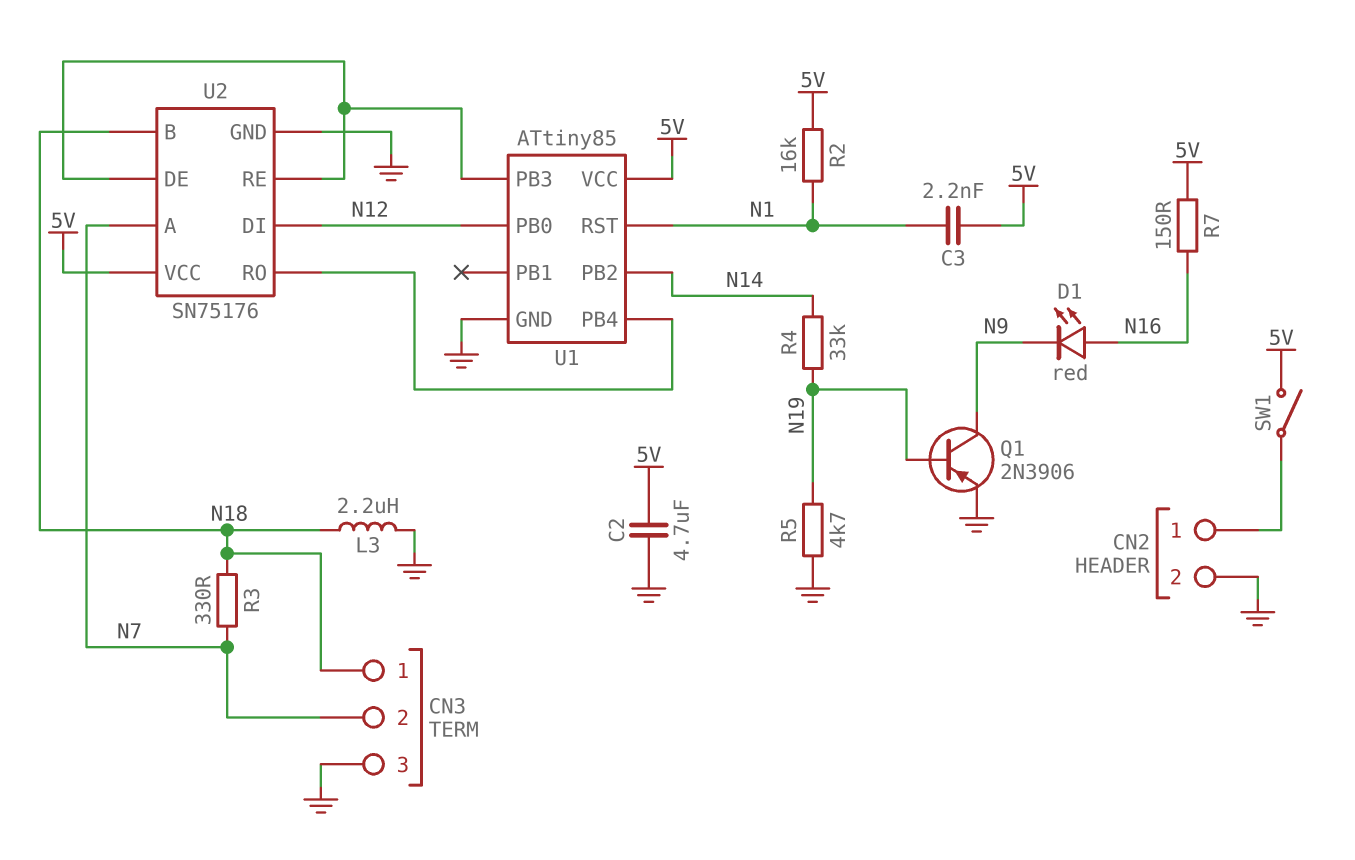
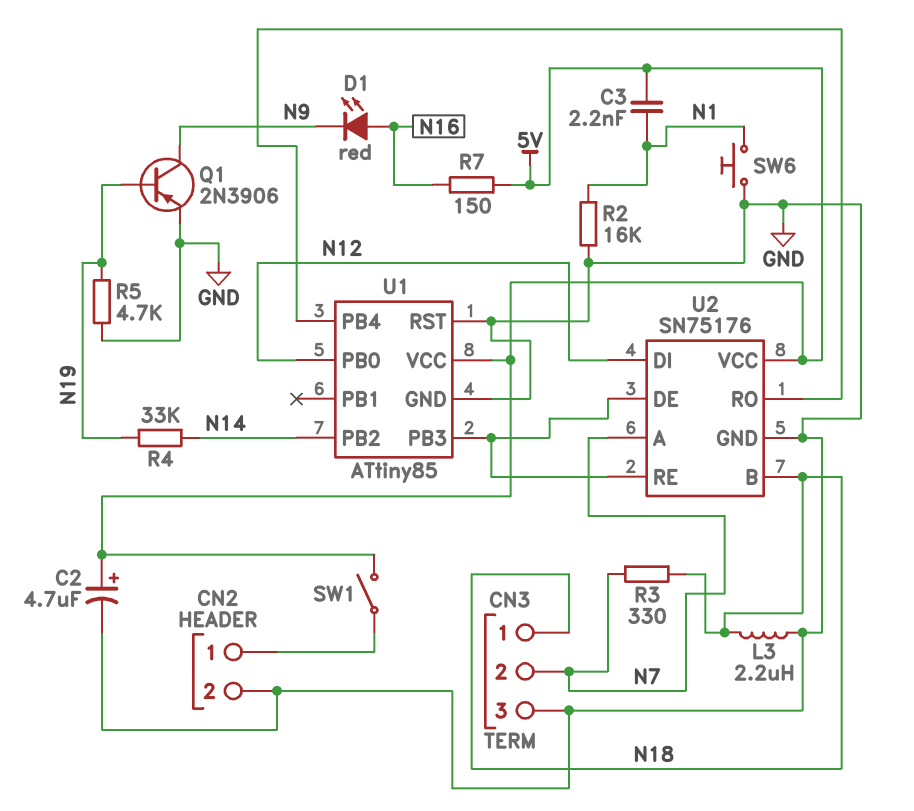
C2: 4.7uF (5V, GND) -> 4.7uF (plus 5V, minus GND)
R2: 16k (5V, N1) -> 16k (GND, N1)
SW6: none -> button (GND, N1)
U1 pin RST: N1 -> GND

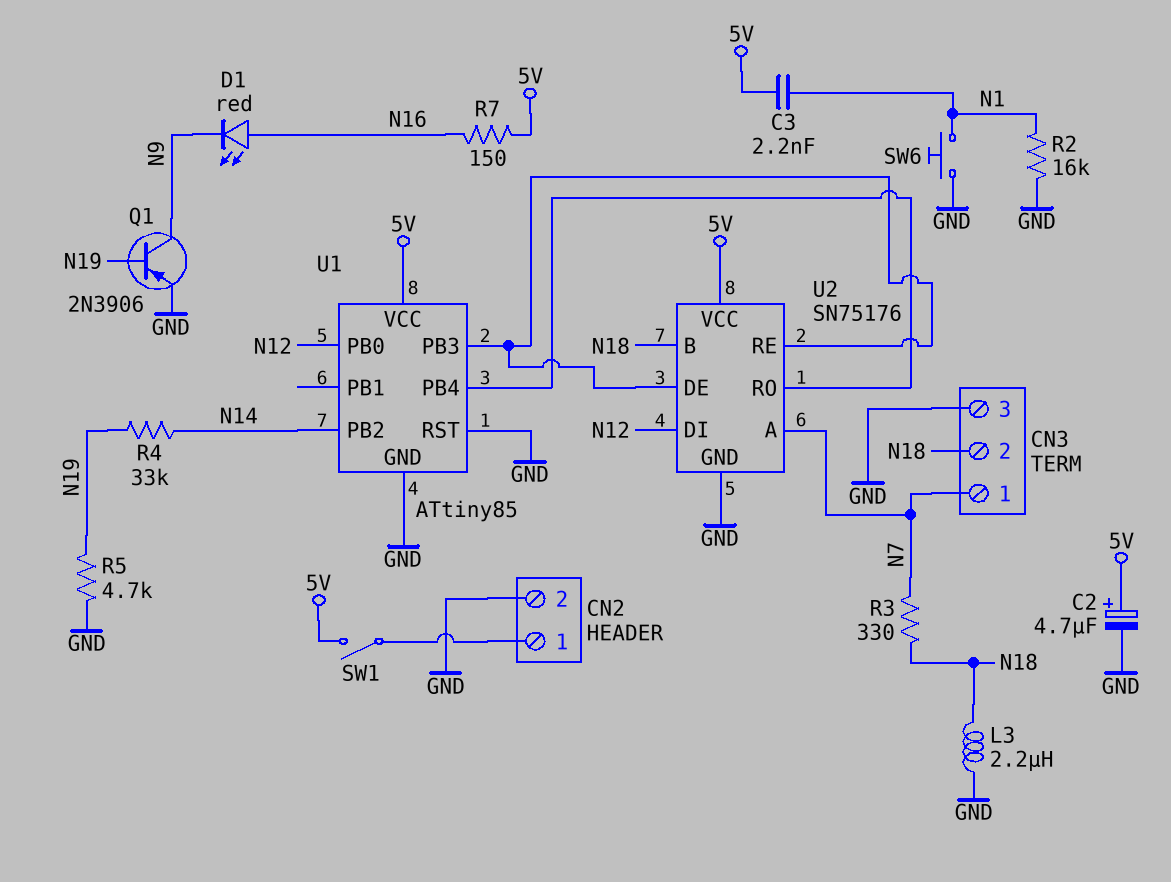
CN3 pin 1: N18 -> N7
CN3 pin 2: N7 -> N18

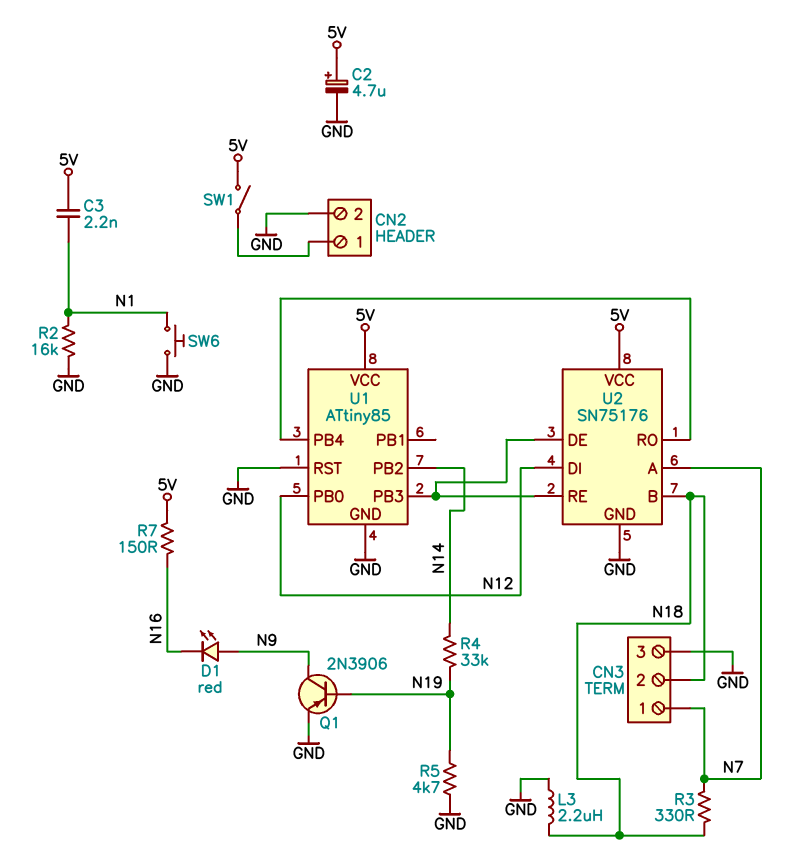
D1: LED red (A N16, K N9) -> LED red (A N9, K N16)

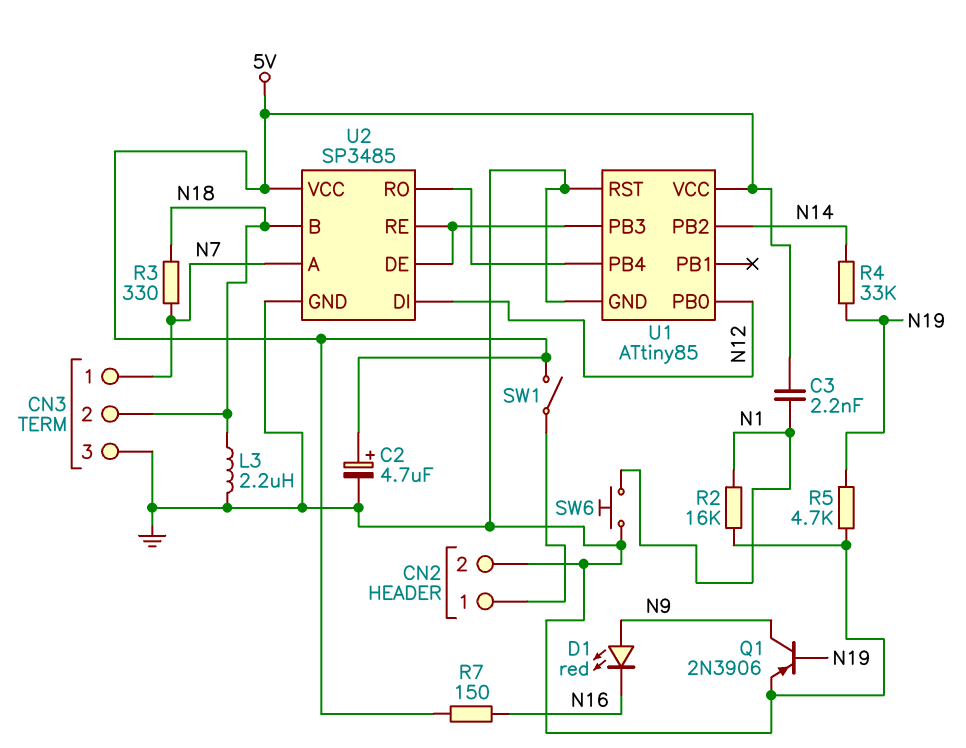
U2: SN75176 -> SP3485

